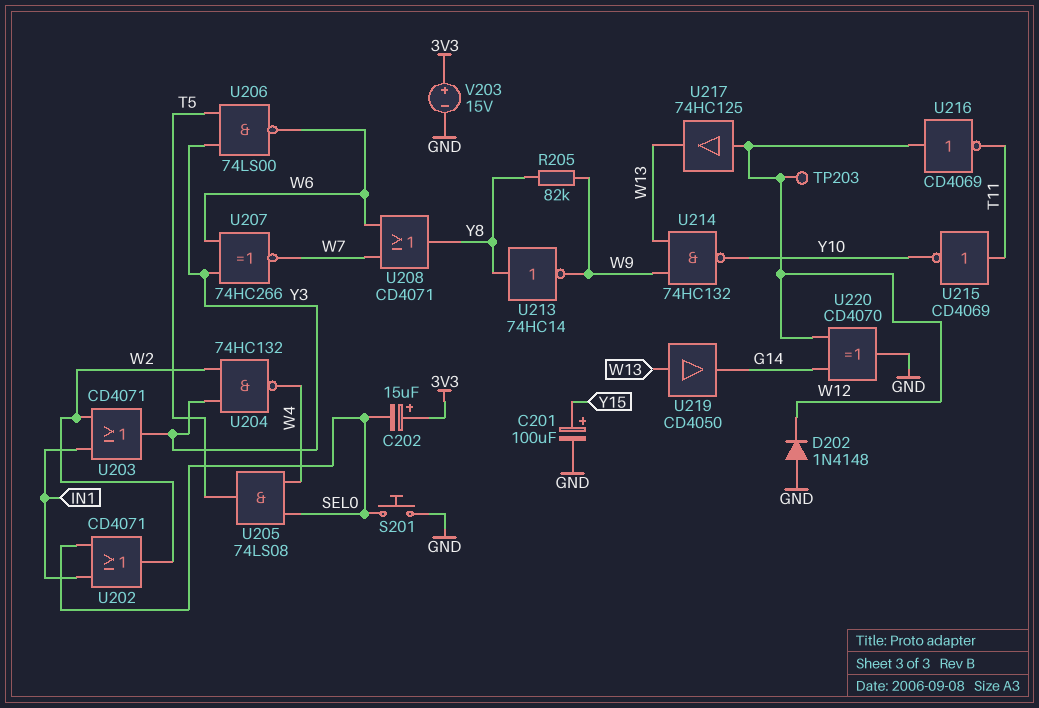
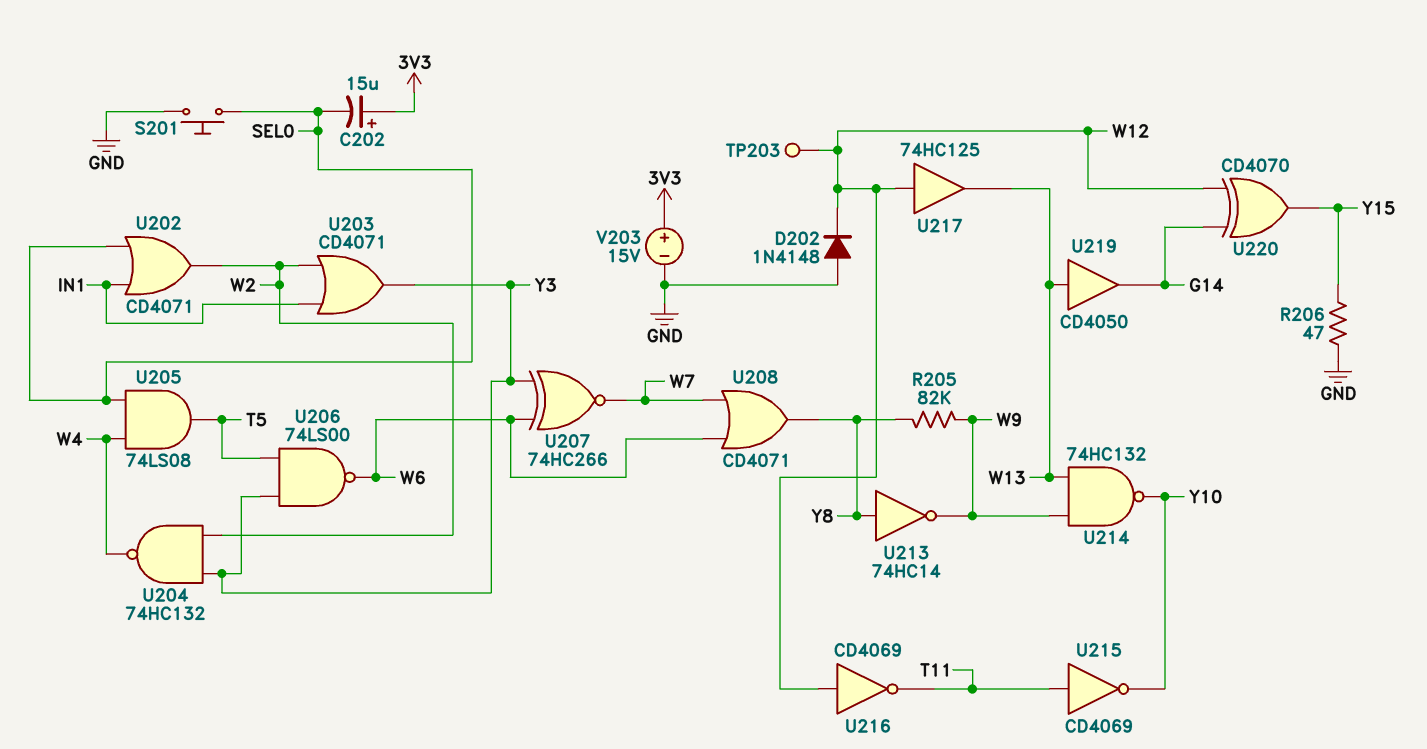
C201: 100uF (plus Y15, minus GND) -> none
R206: none -> 47 (GND, Y15)
U220: XOR CD4070 (in G14, in W12, out GND) -> XOR CD4070 (in G14, in W12, out Y15)

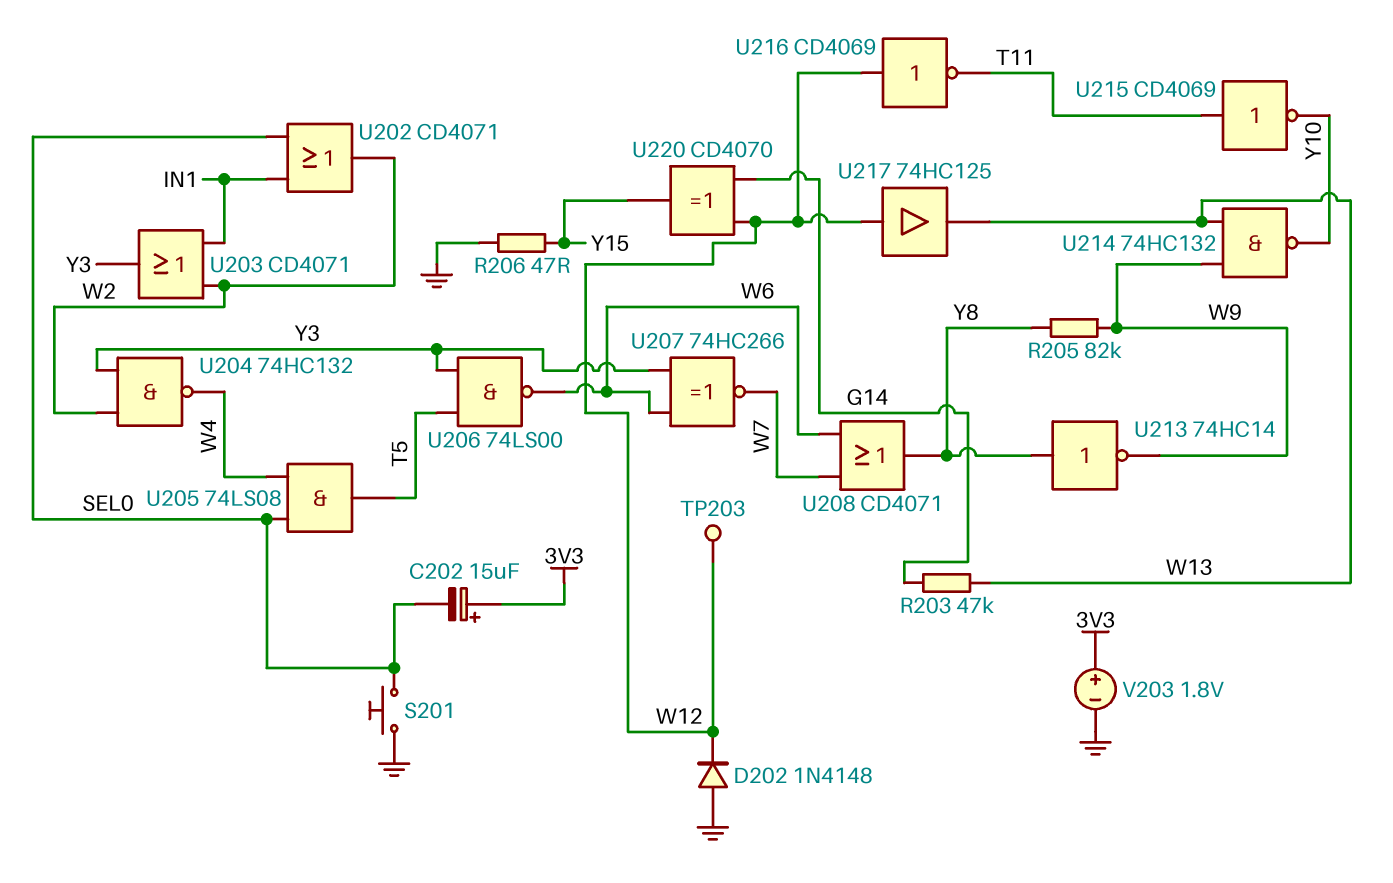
R203: none -> 47k (G14, W13)
U219: buffer CD4050 (in W13, out G14) -> none
V203: 15V (plus 3V3, minus GND) -> 1.8V (plus 3V3, minus GND)

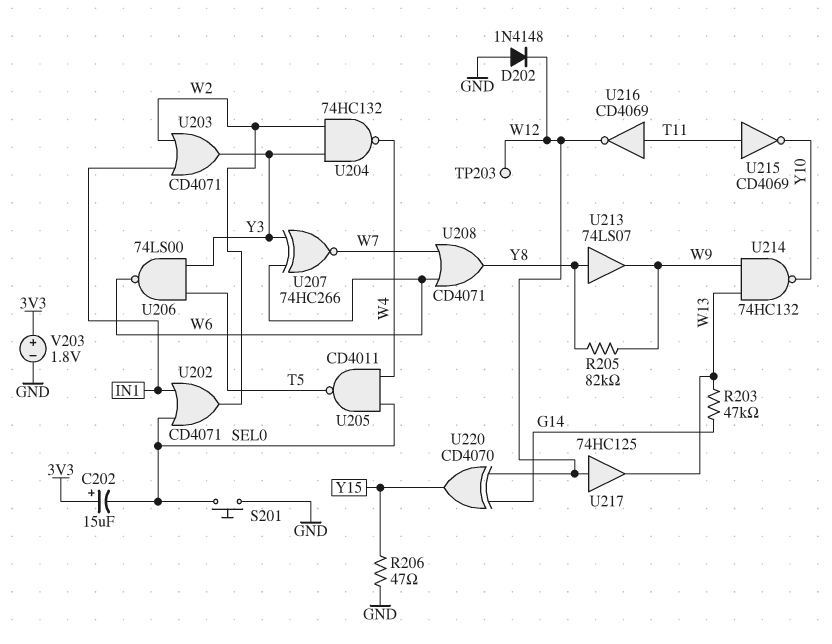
U205: AND 74LS08 (in SEL0, in W4, out T5) -> NAND CD4011 (in SEL0, in W4, out T5)
U213: NOT 74HC14 (in Y8, out W9) -> buffer 74LS07 (in Y8, out W9)
U216: NOT CD4069 (in W12, out T11) -> NOT CD4069 (in T11, out W12)

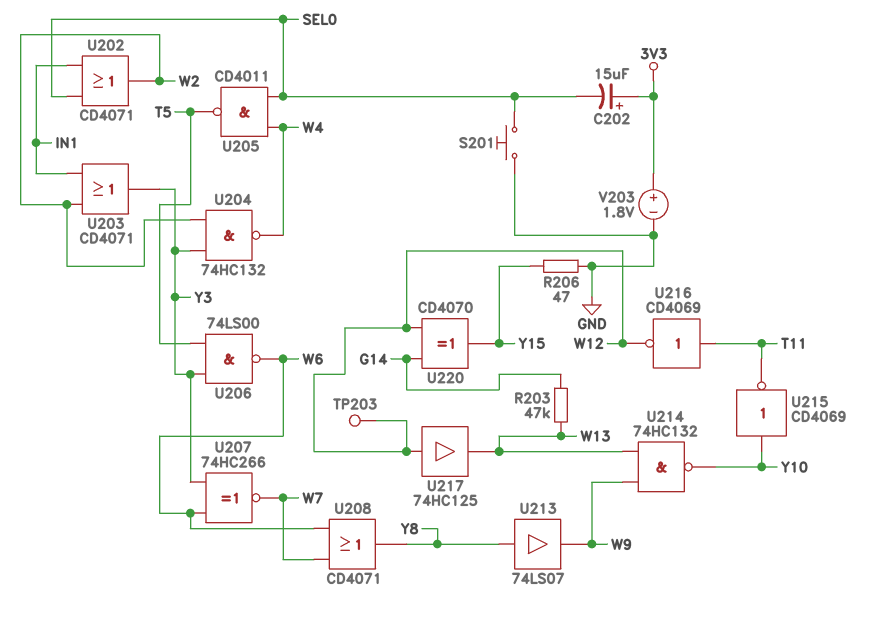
D202: diode 1N4148 (A GND, K W12) -> none
R205: 82k (W9, Y8) -> none
U215: NOT CD4069 (in T11, out Y10) -> NOT CD4069 (in Y10, out T11)

